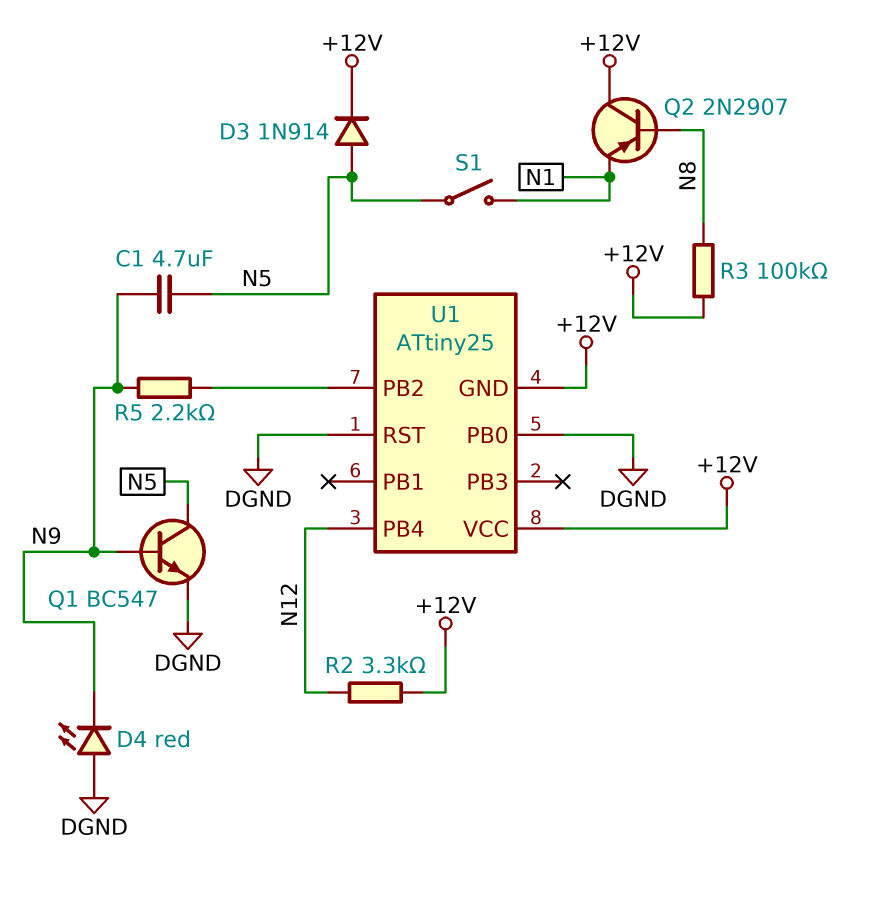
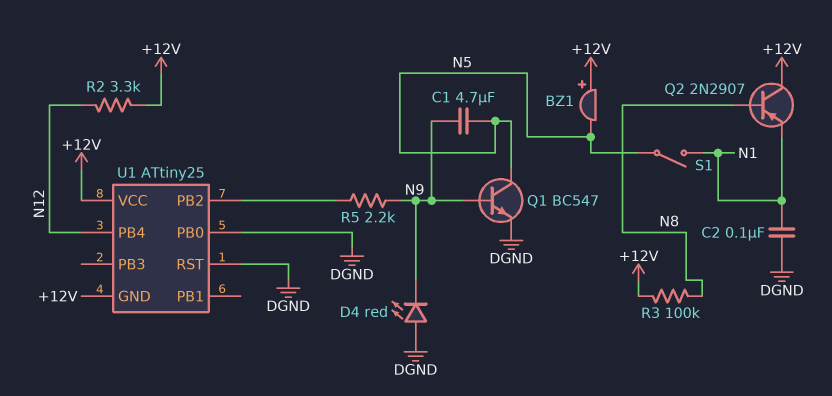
BZ1: none -> buzzer (plus +12V, minus N5)
C2: none -> 100nF (DGND, N1)
D3: diode 1N914 (A N5, K +12V) -> none

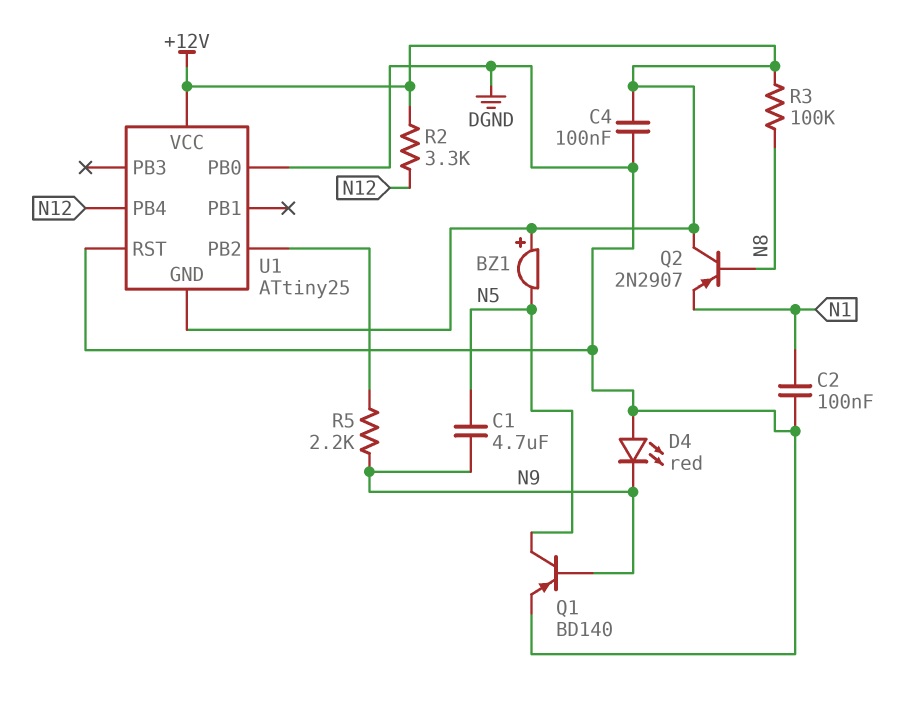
C4: none -> 100nF (+12V, DGND)
Q1: NPN BC547 (B N9, C N5, E DGND) -> PNP BD140 (B N9, C N5, E DGND)
S1: switch (N1, N5) -> none

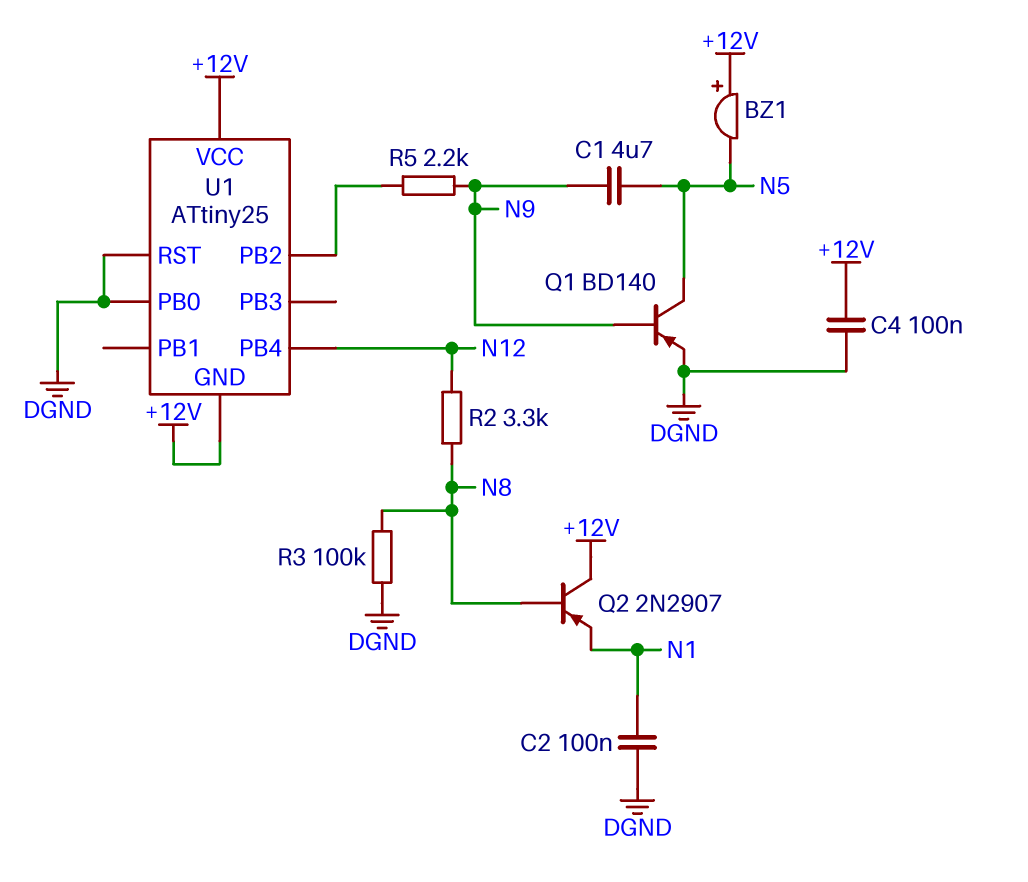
D4: LED red (A DGND, K N9) -> none
R2: 3.3k (+12V, N12) -> 3.3k (N8, N12)
R3: 100k (+12V, N8) -> 100k (DGND, N8)

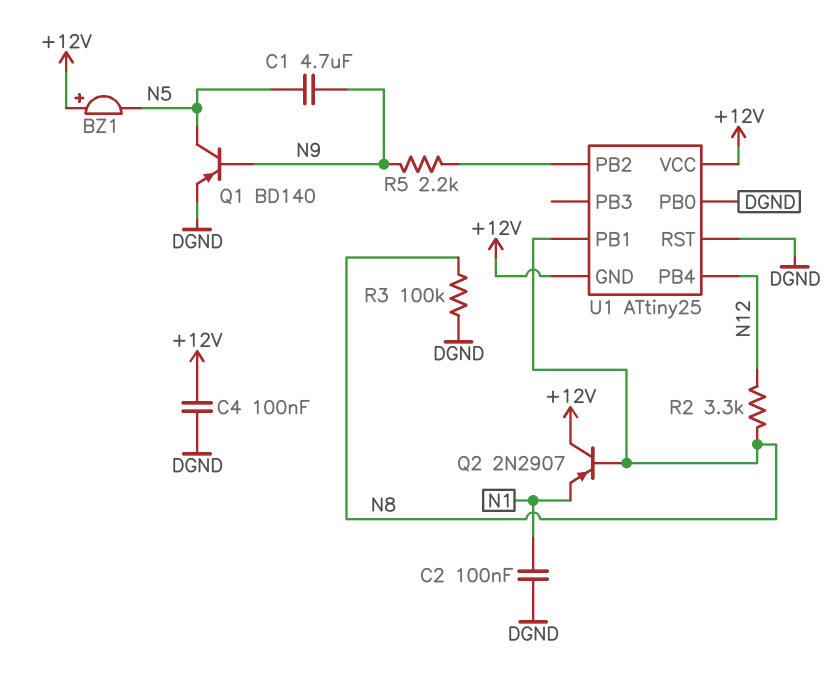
U1 pin PB1: none -> N8

